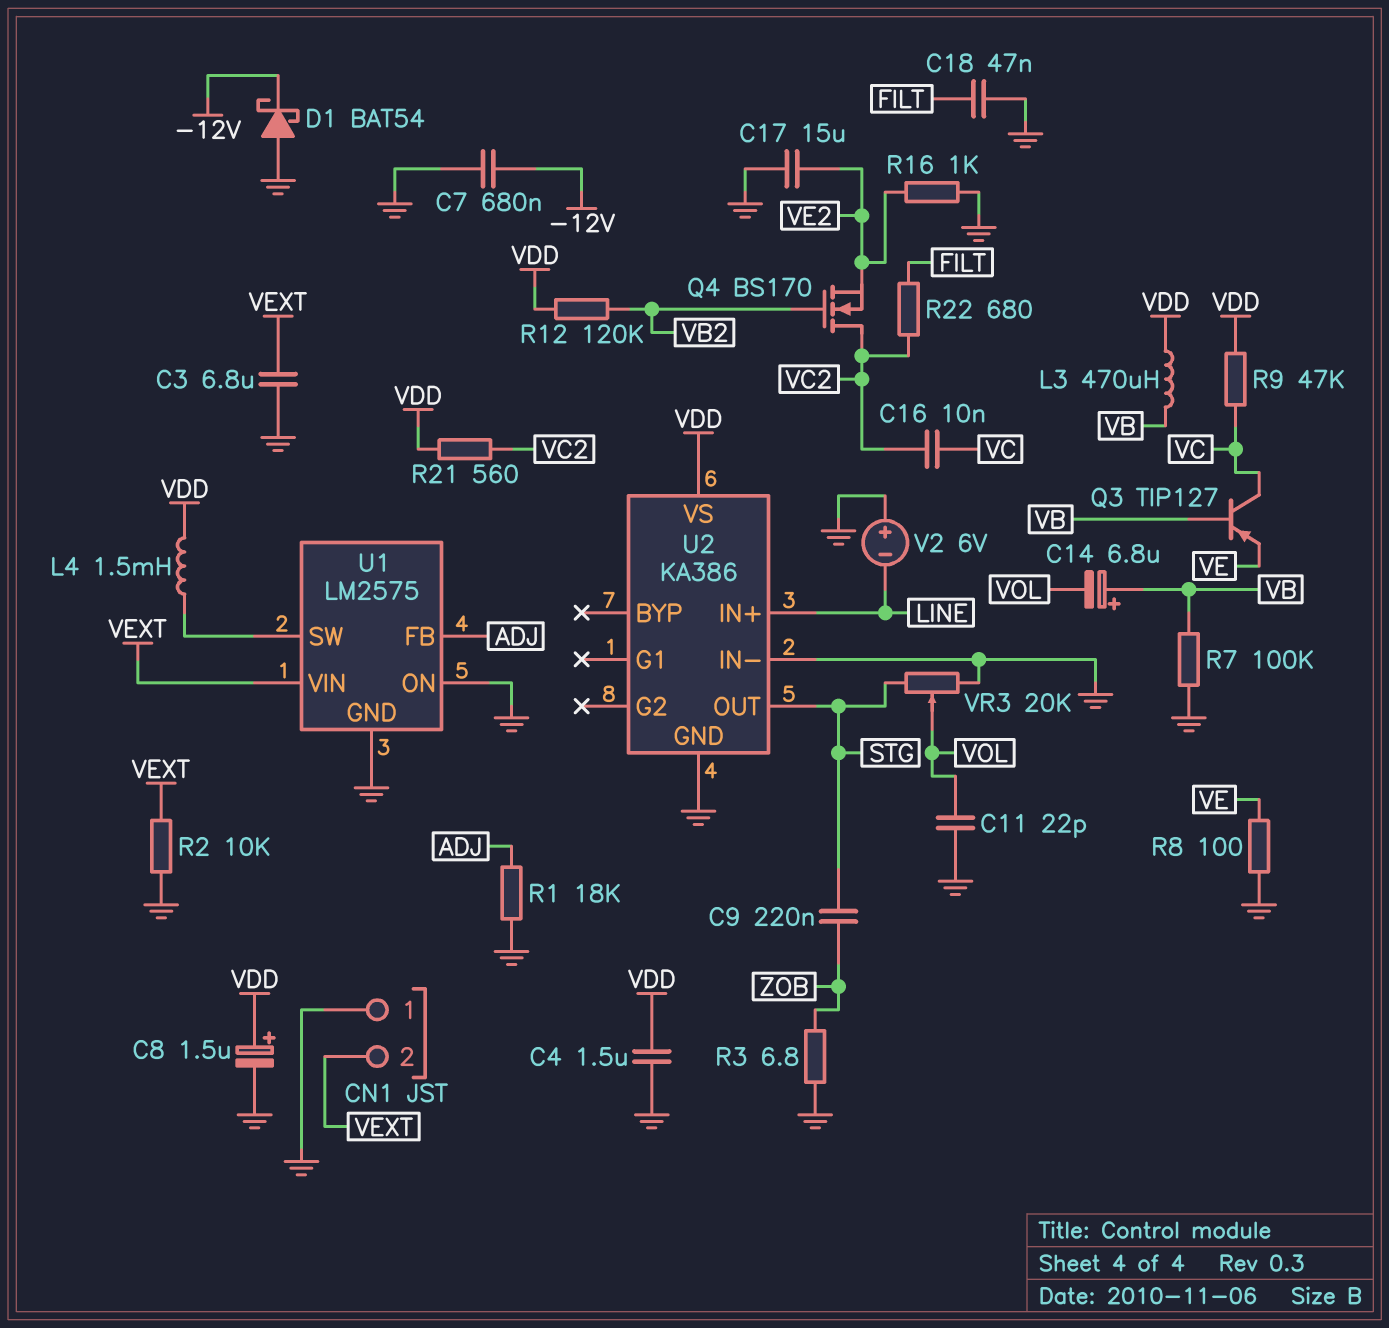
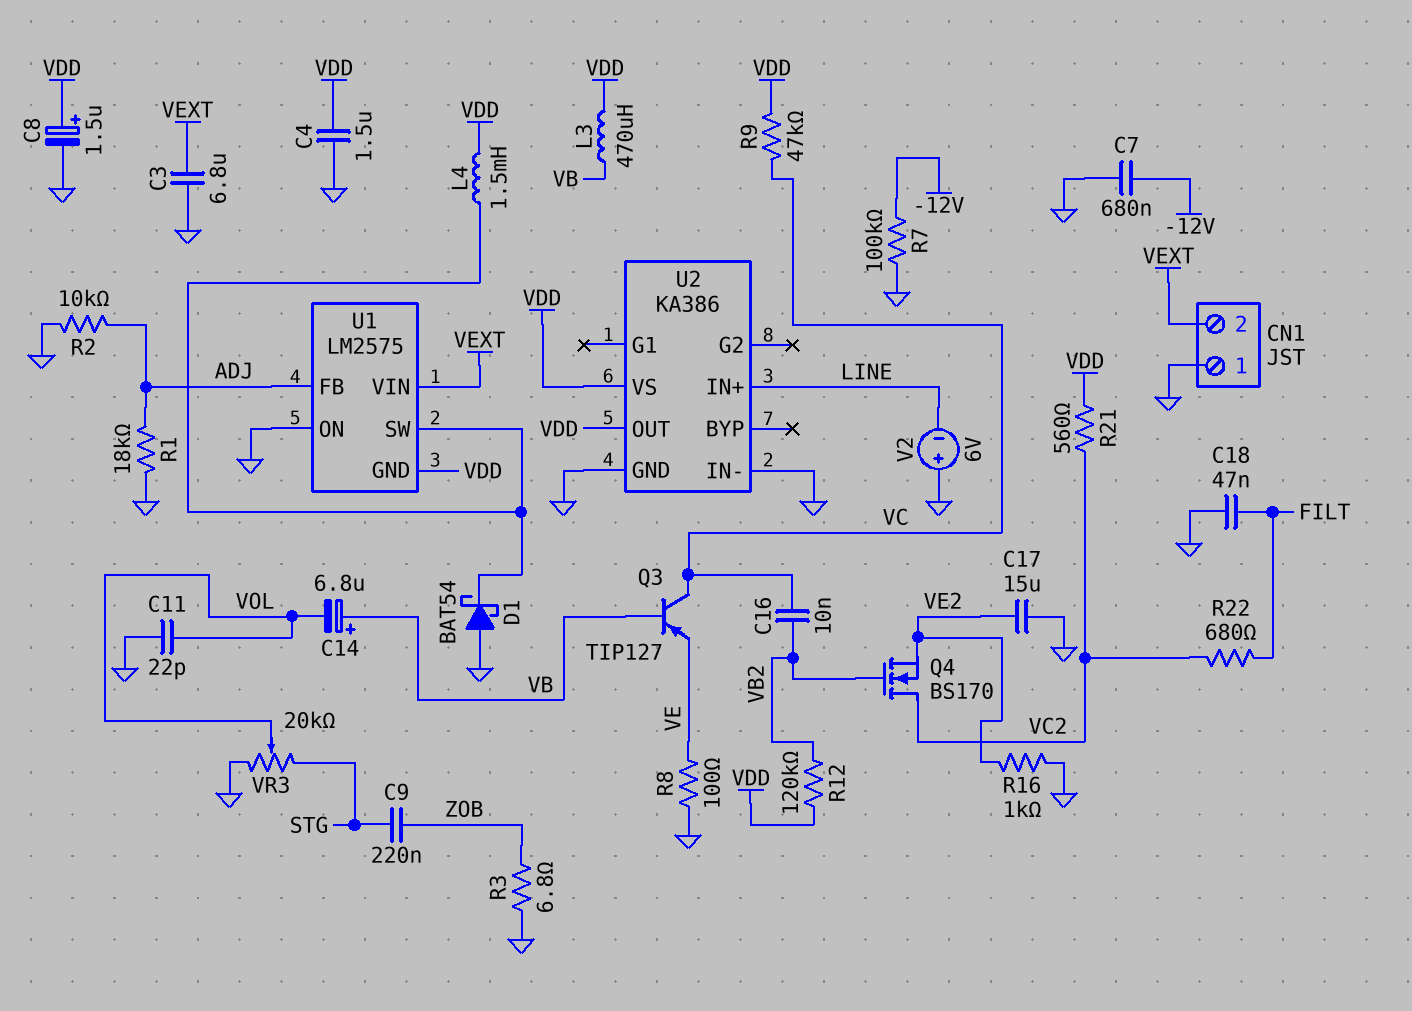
C16: 10nF (VC, VC2) -> 10nF (VB2, VC)
D1: schottky BAT54 (A GND, K -12V) -> schottky BAT54 (A GND, K U1/SW)
R2: 10k (GND, VEXT) -> 10k (ADJ, GND)
R7: 100k (GND, VB) -> 100k (-12V, GND)
U1 pin GND: GND -> VDD
U2 pin OUT: STG -> VDD

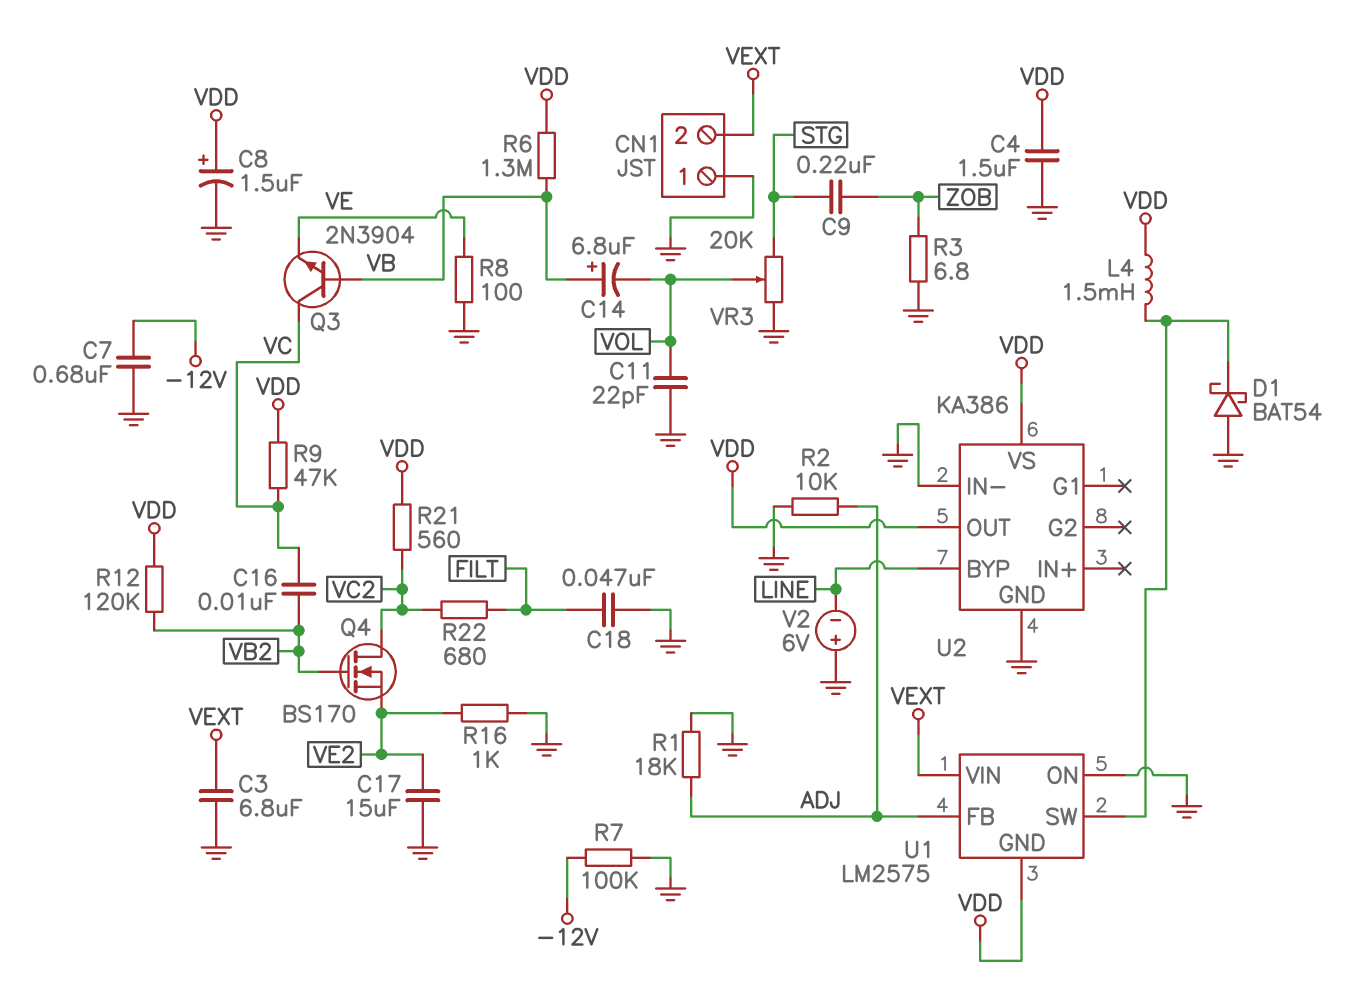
L3: 470uH (VB, VDD) -> none
Q3: PNP TIP127 (B VB, C VC, E VE) -> NPN 2N3904 (B VB, C VC, E VE)
R6: none -> 1.3M (VB, VDD)
U2 pin BYP: none -> LINE
U2 pin IN+: LINE -> none

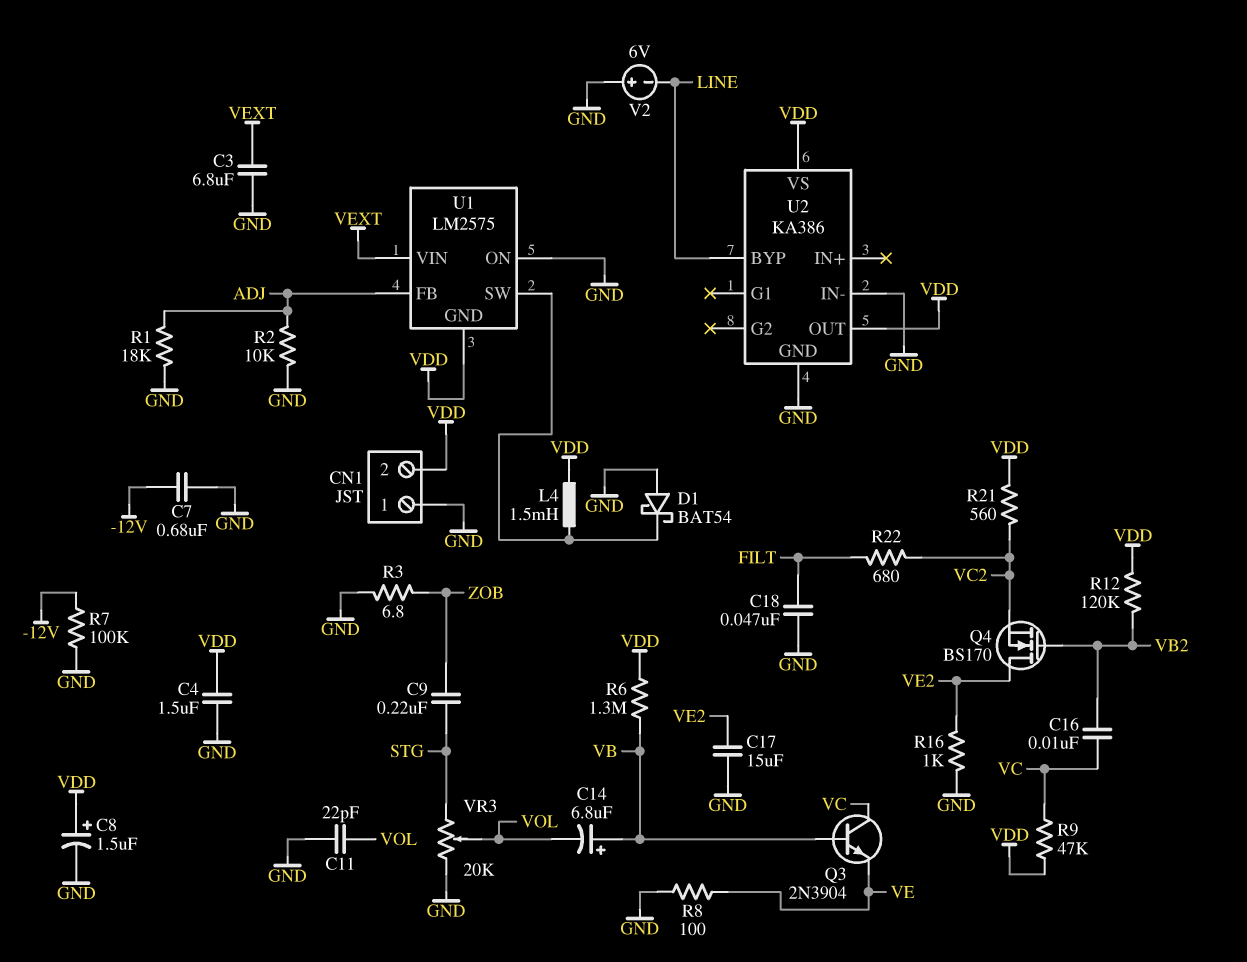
CN1 pin 2: VEXT -> VDD
Q4: NMOS BS170 (G VB2, D VC2, S VE2) -> NMOS BS170 (G VB2, D VE2, S VC2)

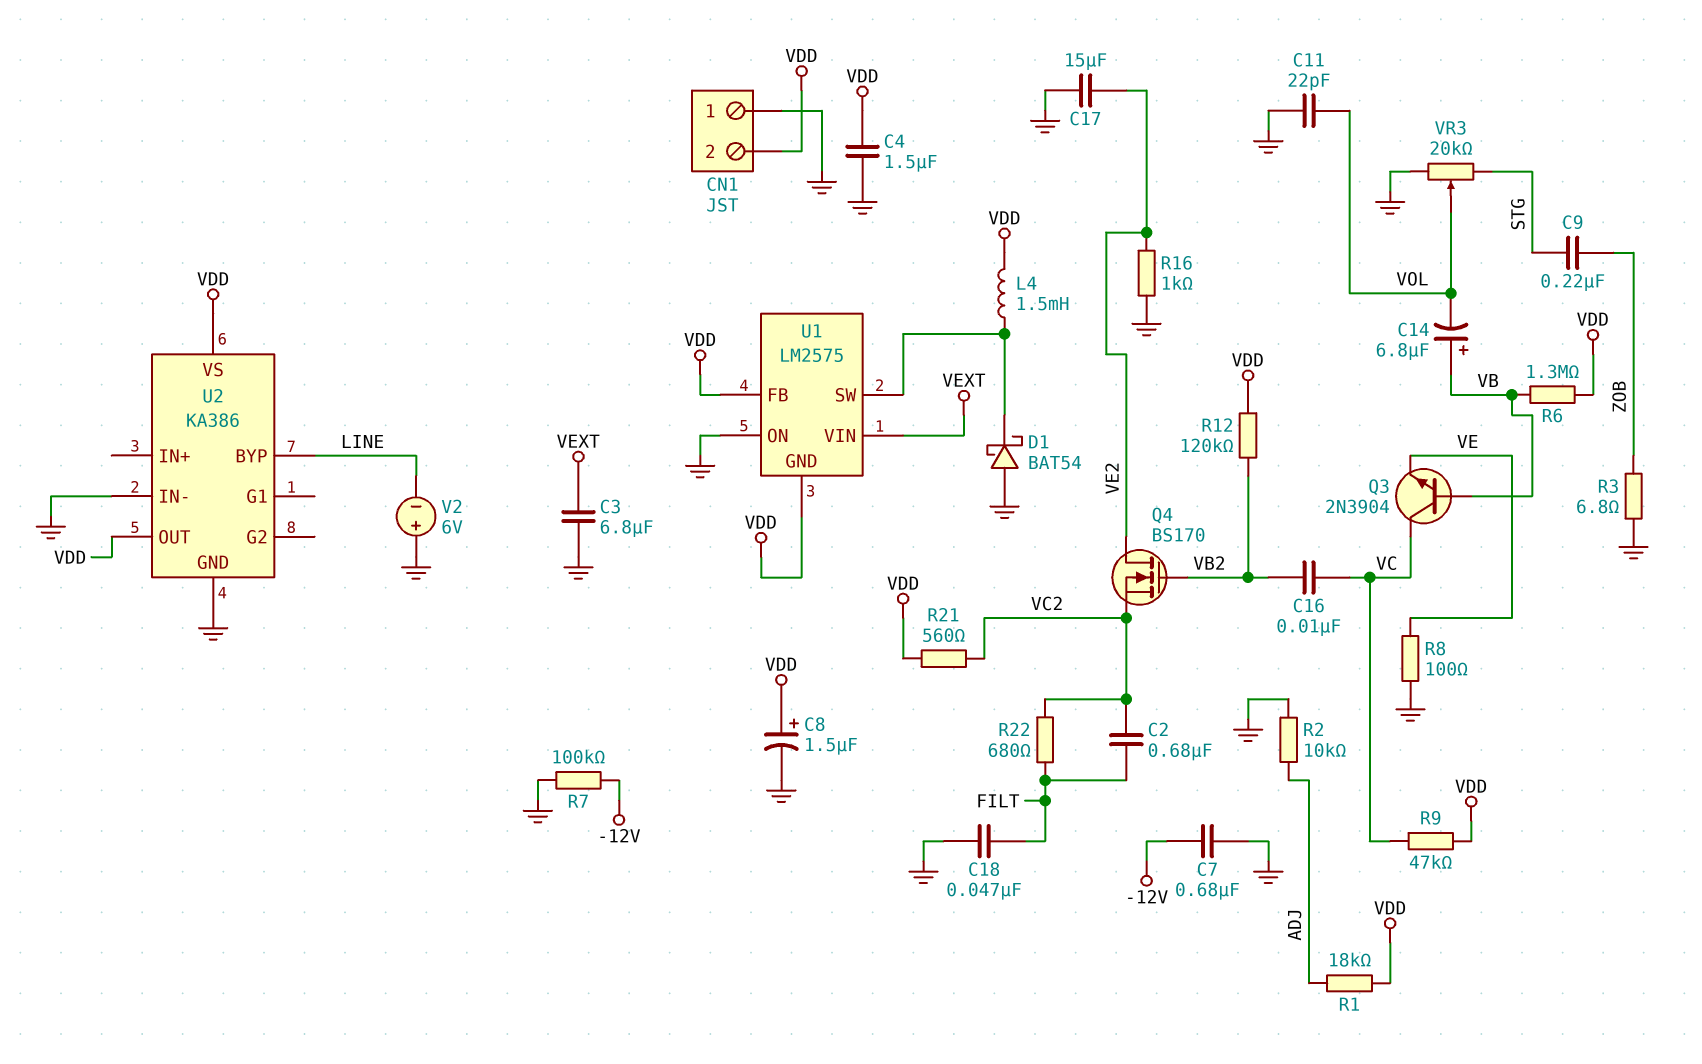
C2: none -> 680nF (FILT, VC2)
R1: 18k (ADJ, GND) -> 18k (ADJ, VDD)
U1 pin FB: ADJ -> VDD

